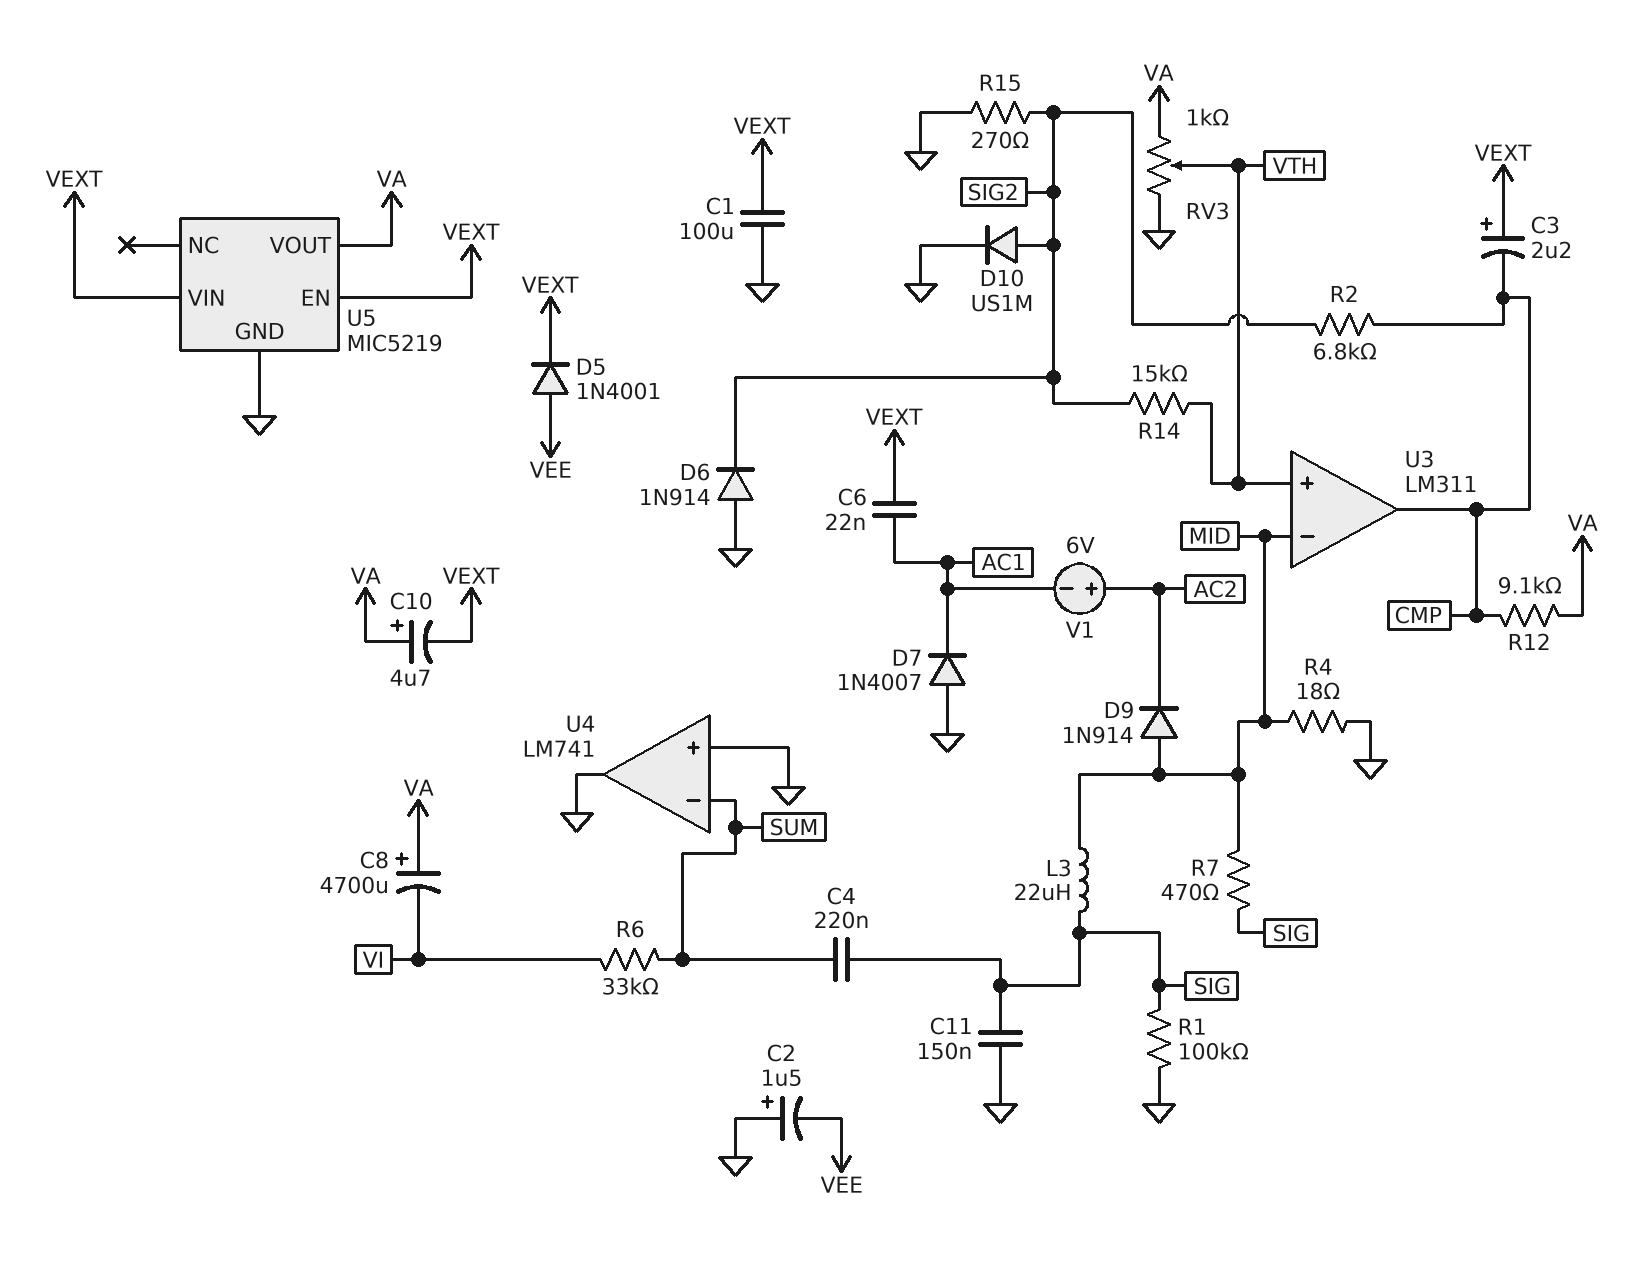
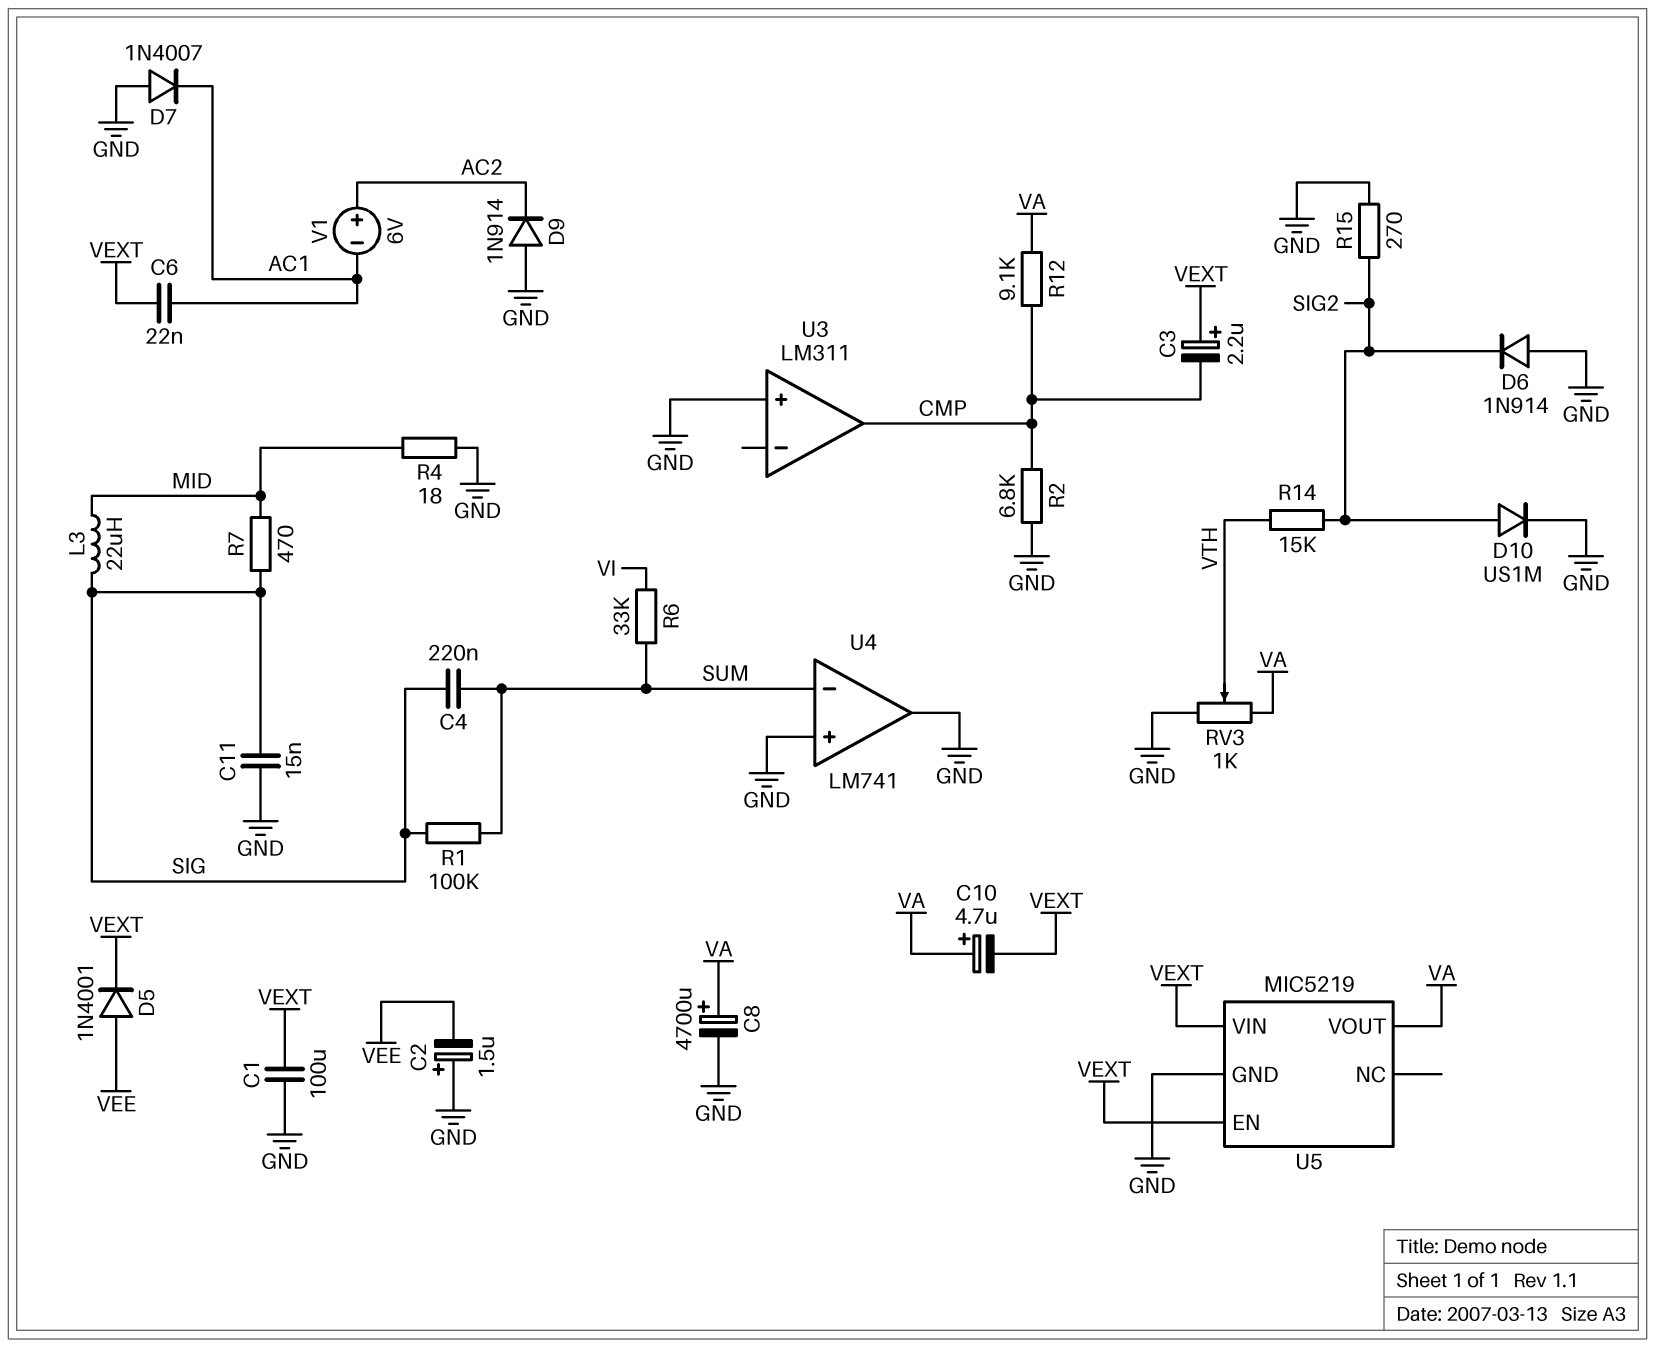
C8: 4700uF (plus VA, minus VI) -> 4700uF (plus VA, minus GND)
C11: 150nF (GND, SIG) -> 15nF (GND, SIG)
D9: diode 1N914 (A MID, K AC2) -> diode 1N914 (A GND, K AC2)
R1: 100k (GND, SIG) -> 100k (SIG, SUM)
R2: 6.8k (CMP, SIG2) -> 6.8k (CMP, GND)
U3 pin in+: VTH -> GND
U3 pin in-: MID -> none

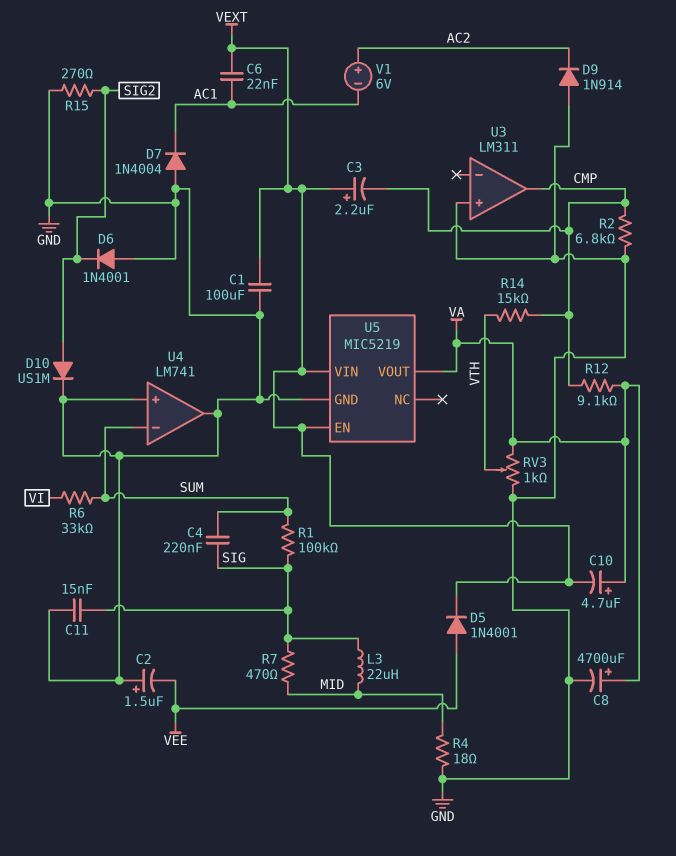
D6: diode 1N914 (A GND, K SIG2) -> diode 1N4001 (A GND, K SIG2)
D7: diode 1N4007 (A GND, K AC1) -> diode 1N4004 (A GND, K AC1)
R14: 15k (SIG2, VTH) -> 15k (CMP, VTH)

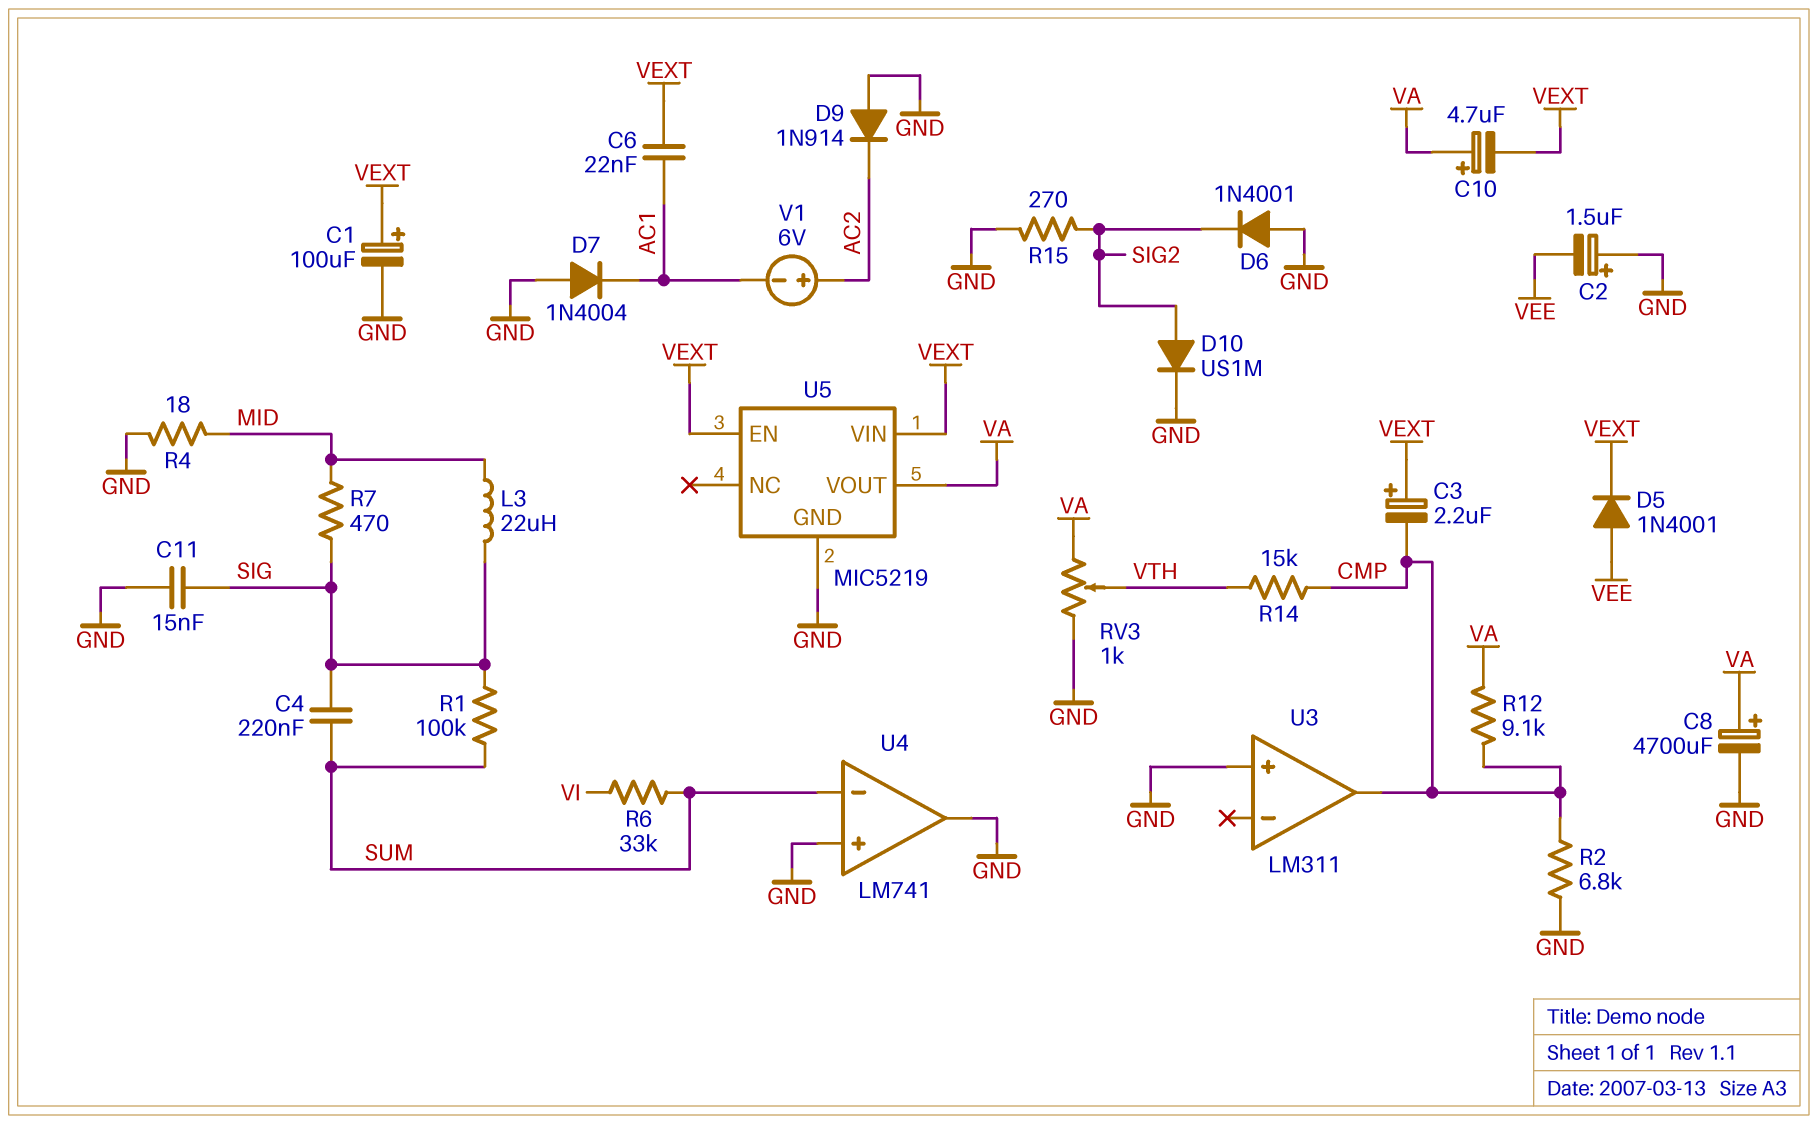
C1: 100uF (GND, VEXT) -> 100uF (plus VEXT, minus GND)

